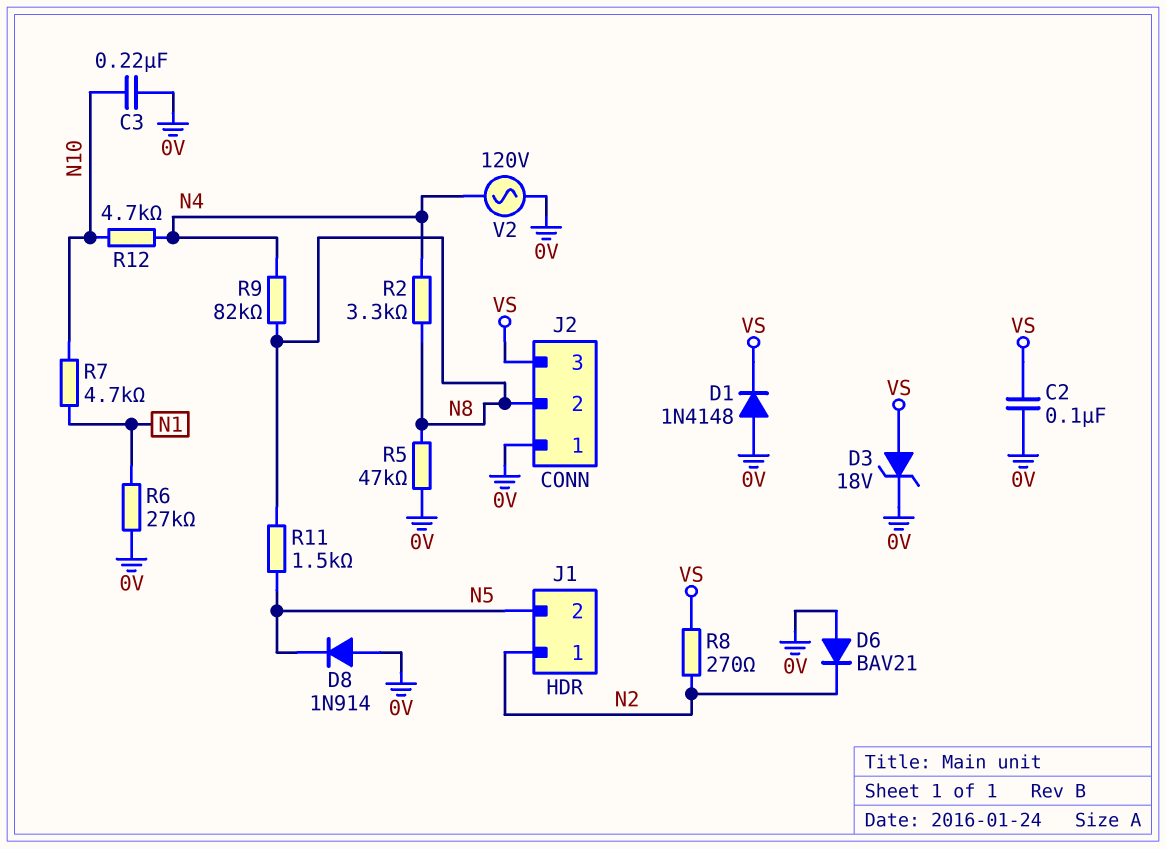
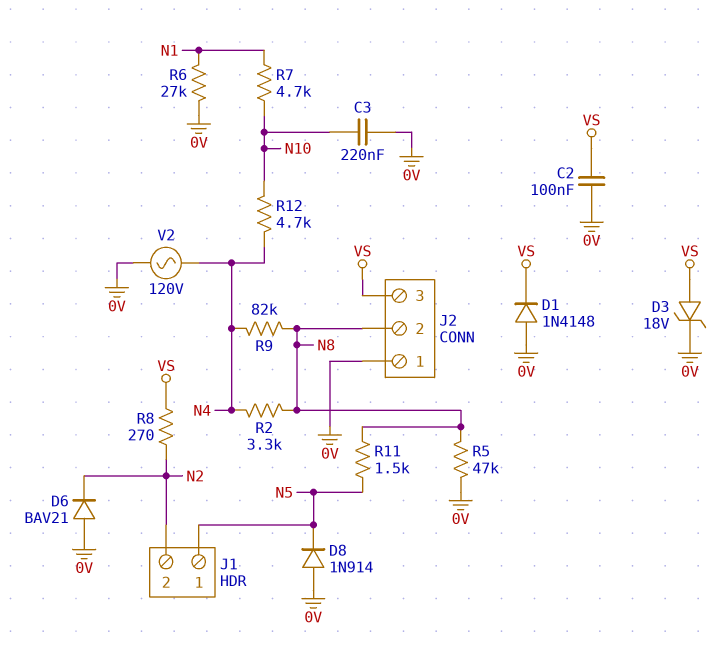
J1 pin 1: N2 -> N5
J1 pin 2: N5 -> N2

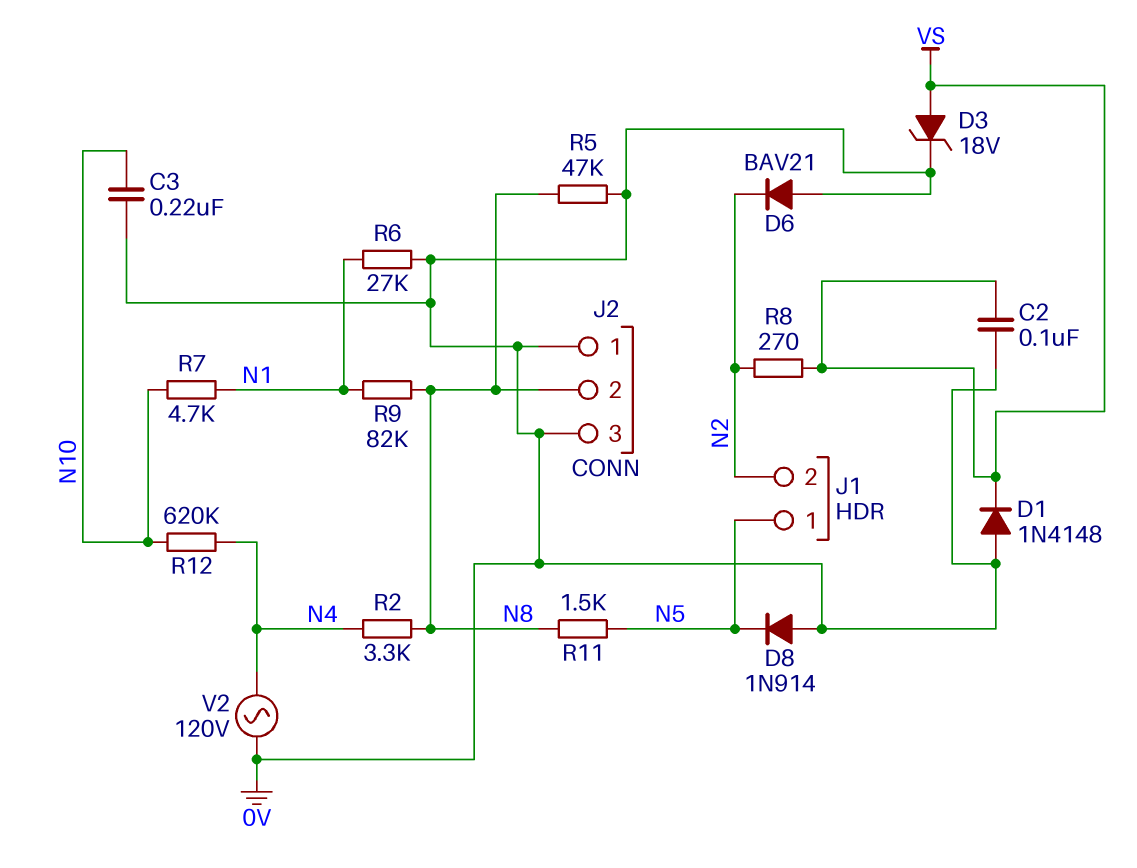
J2 pin 3: VS -> 0V
R9: 82k (N4, N8) -> 82k (N1, N8)
R12: 4.7k (N4, N10) -> 620k (N4, N10)

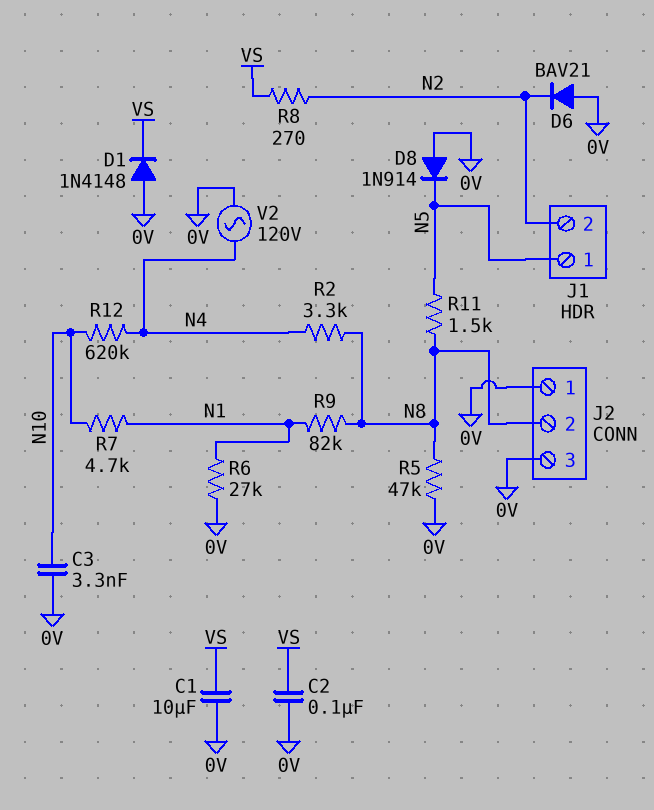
C1: none -> 10uF (0V, VS)
C3: 220nF (0V, N10) -> 3.3nF (0V, N10)
D3: zener 18V (A VS, K 0V) -> none

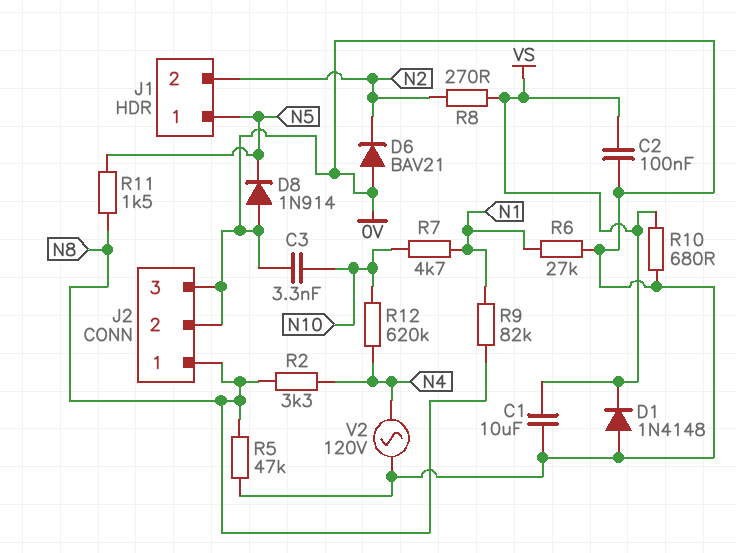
J2 pin 1: 0V -> N8
J2 pin 2: N8 -> 0V
R10: none -> 680 (0V, VS)

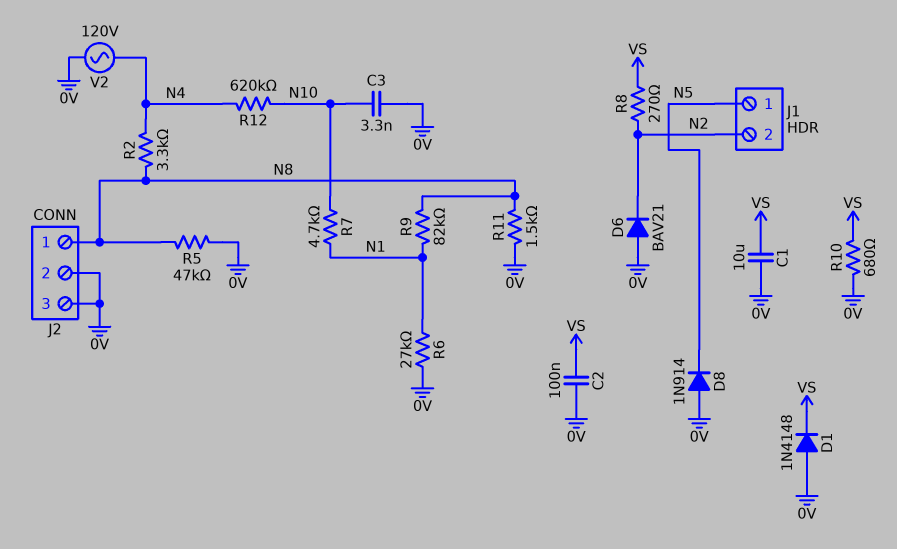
R11: 1.5k (N5, N8) -> 1.5k (0V, N8)

